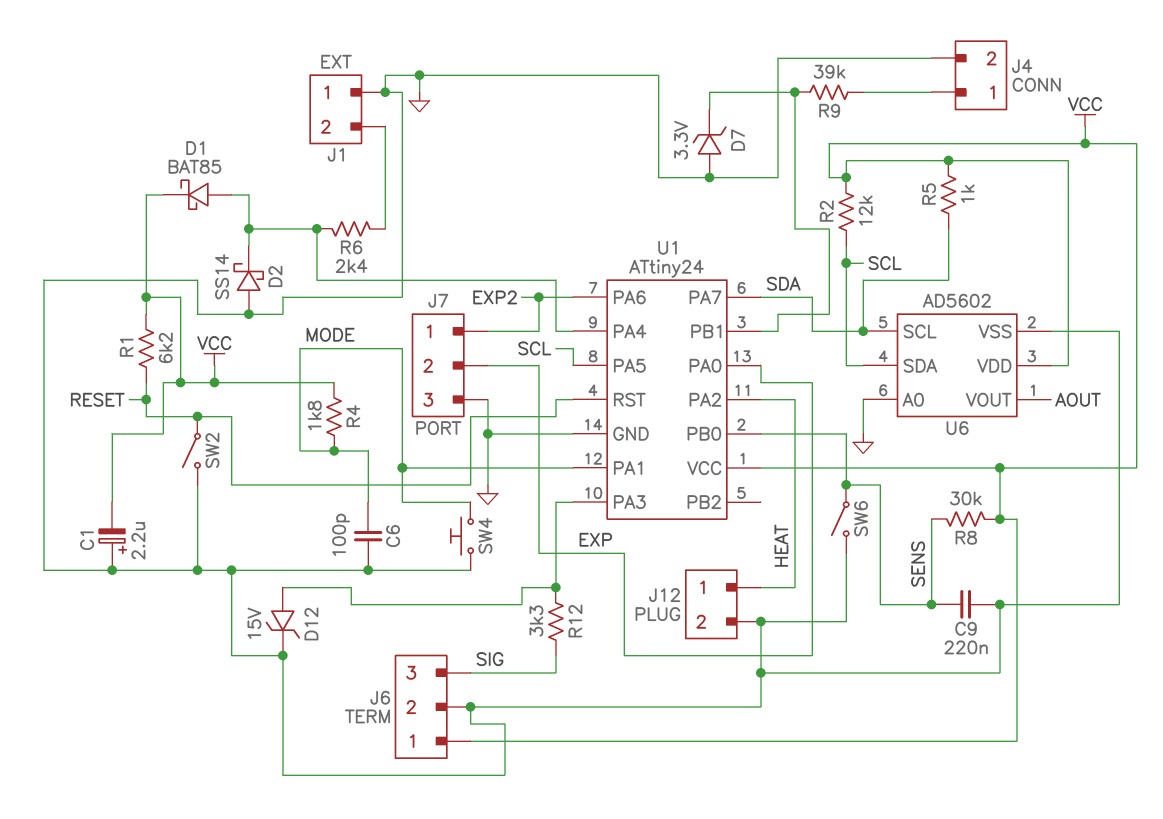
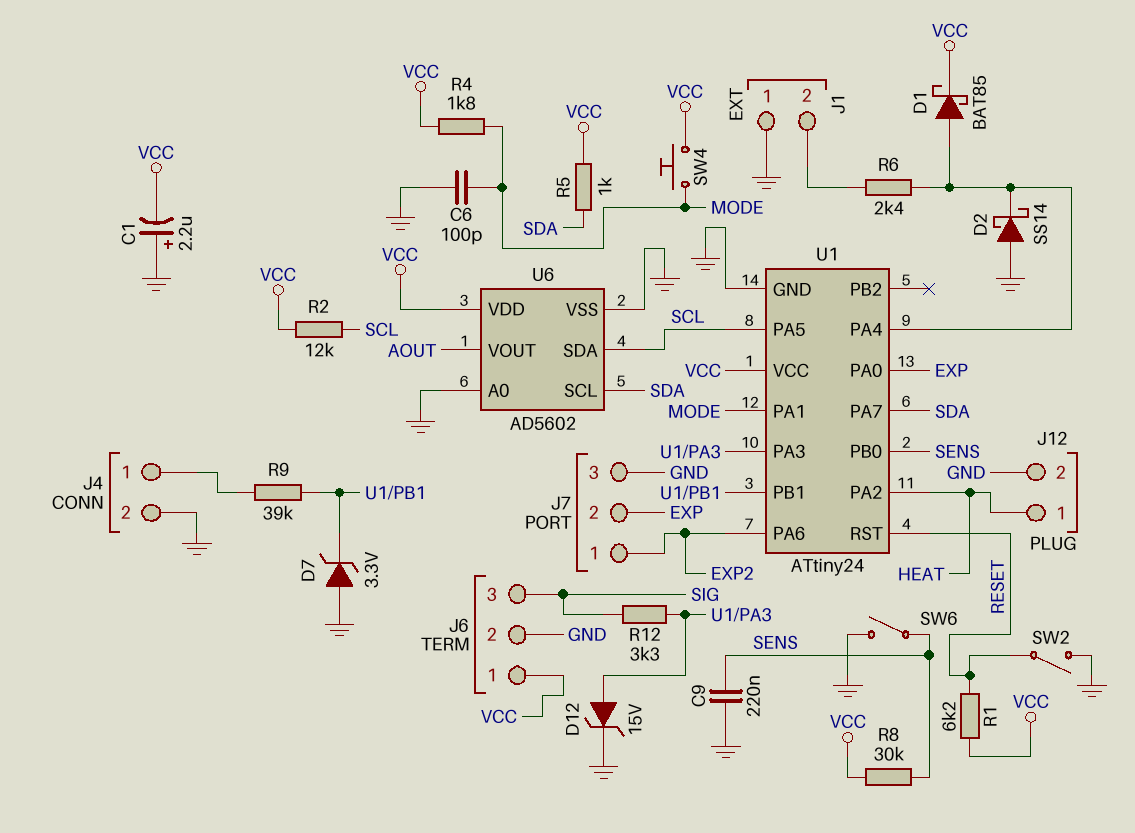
SW4: button (GND, MODE) -> button (MODE, VCC)

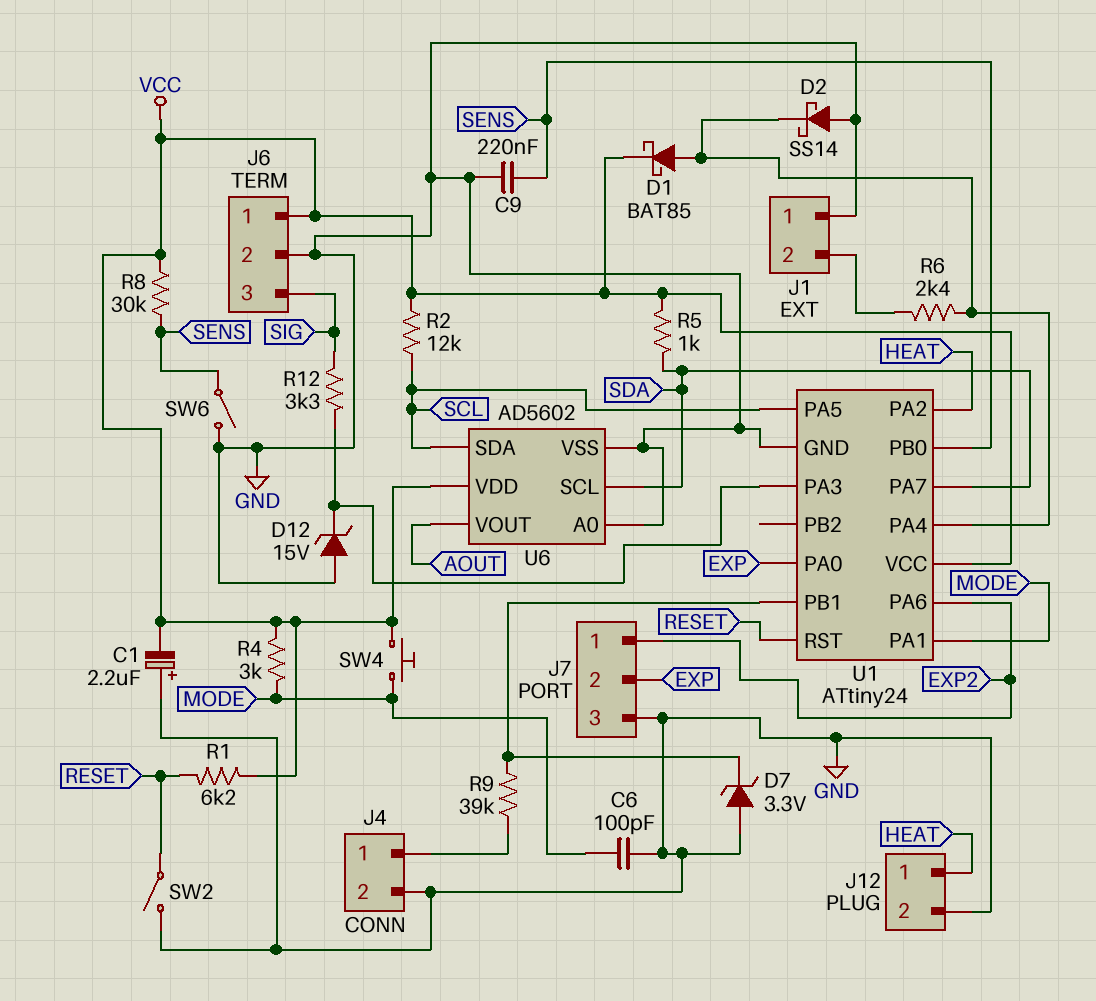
D12: zener 15V (A U1/PA3, K GND) -> zener 15V (A GND, K U1/PA3)
R4: 1.8k (MODE, VCC) -> 3k (MODE, VCC)

